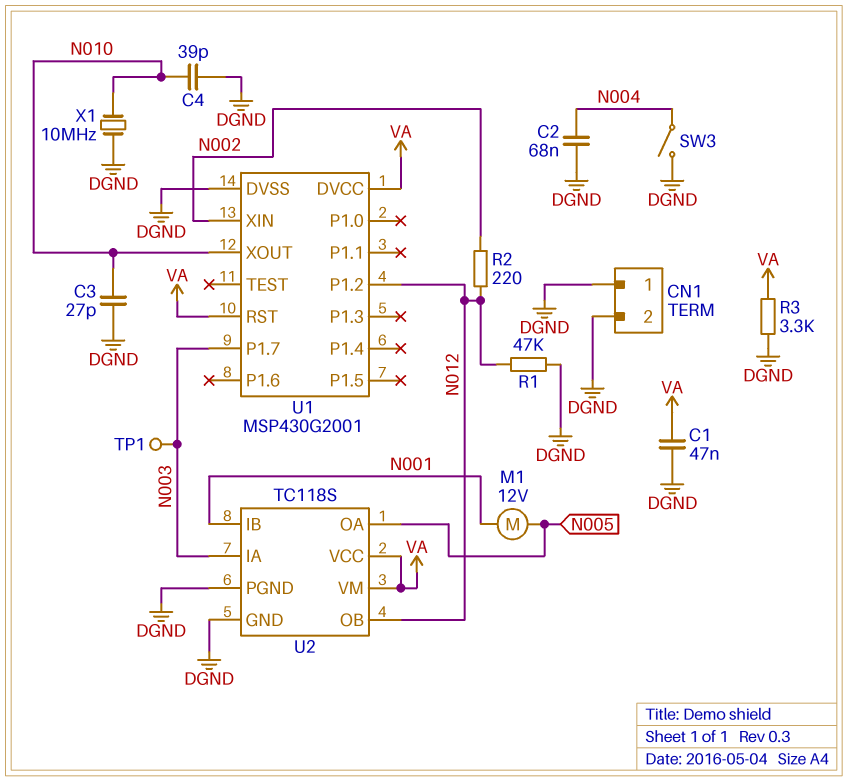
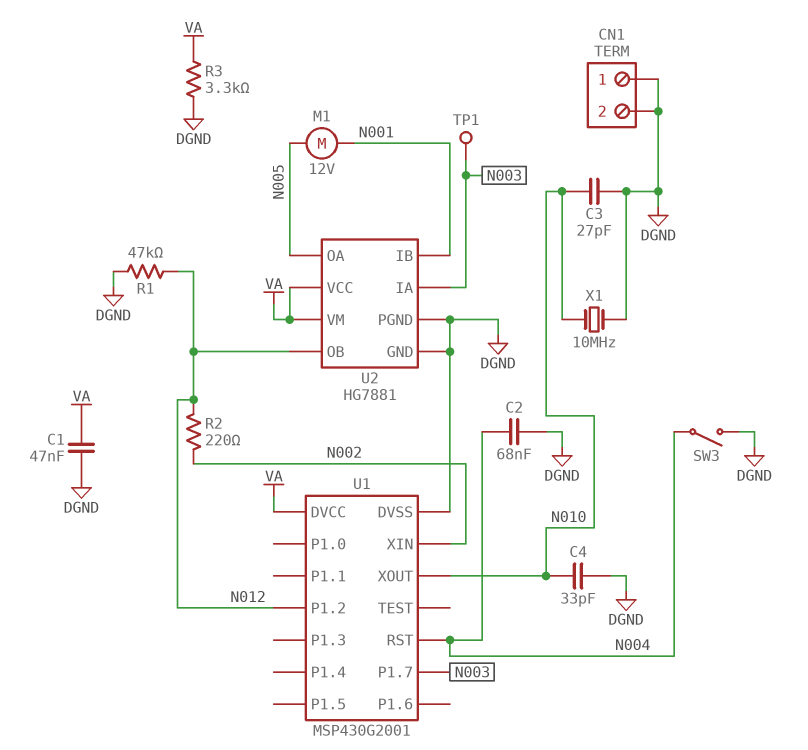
C4: 39pF (DGND, N010) -> 33pF (DGND, N010)
U1 pin RST: VA -> N004
U2: TC118S -> HG7881

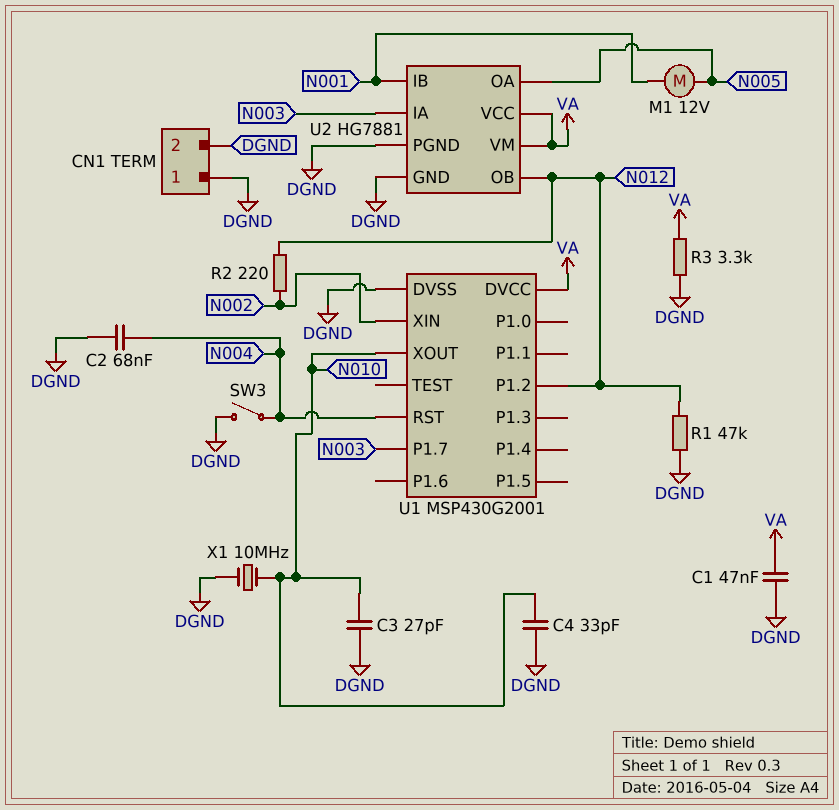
TP1: test point (N003) -> none

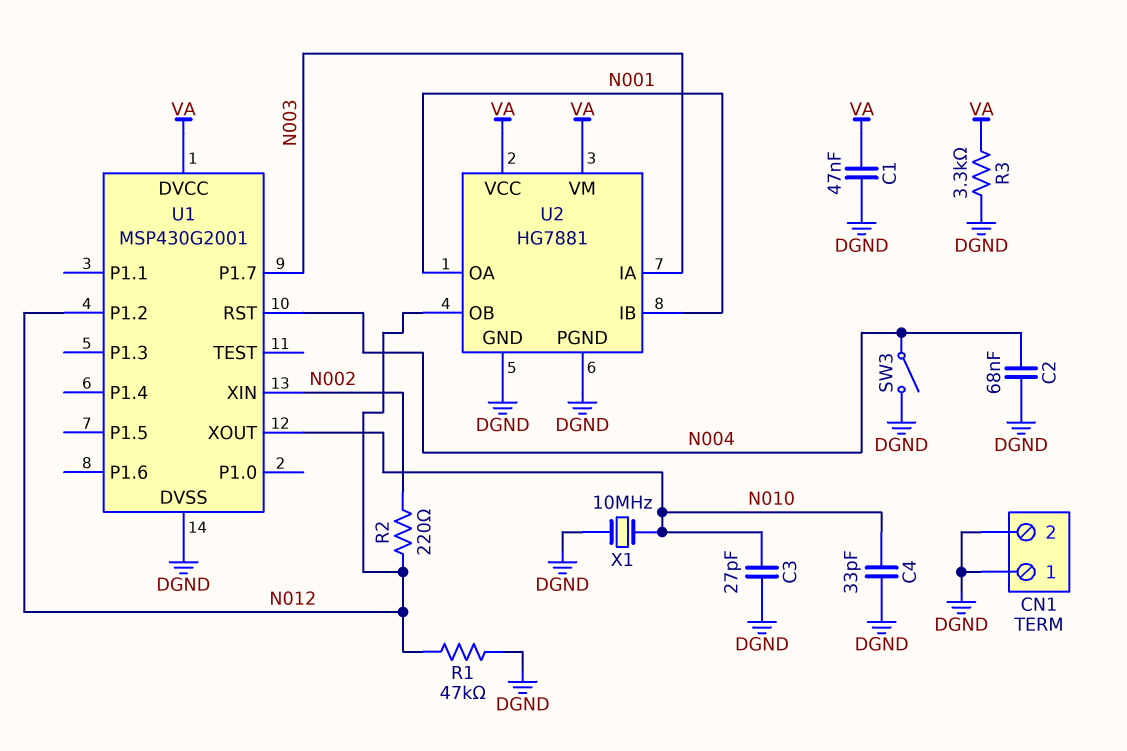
M1: motor 12V (N001, N005) -> none
U2 pin OA: N005 -> N001

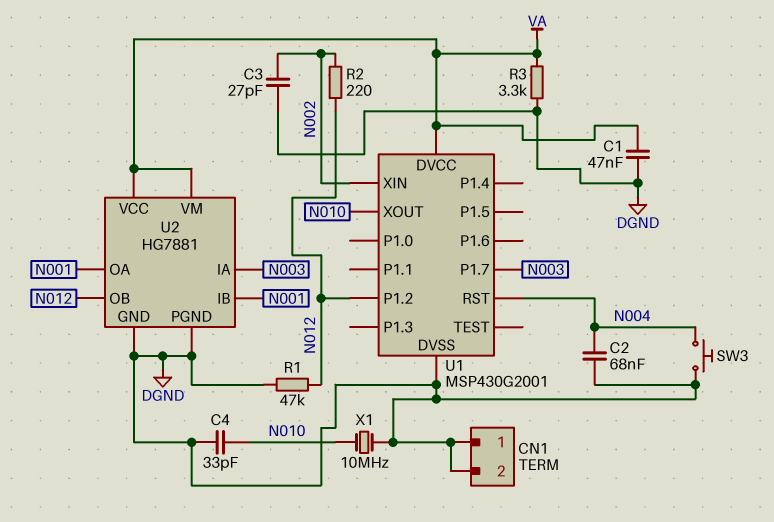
C3: 27pF (DGND, N010) -> 27pF (DGND, N002)
SW3: switch (DGND, N004) -> button (DGND, N004)

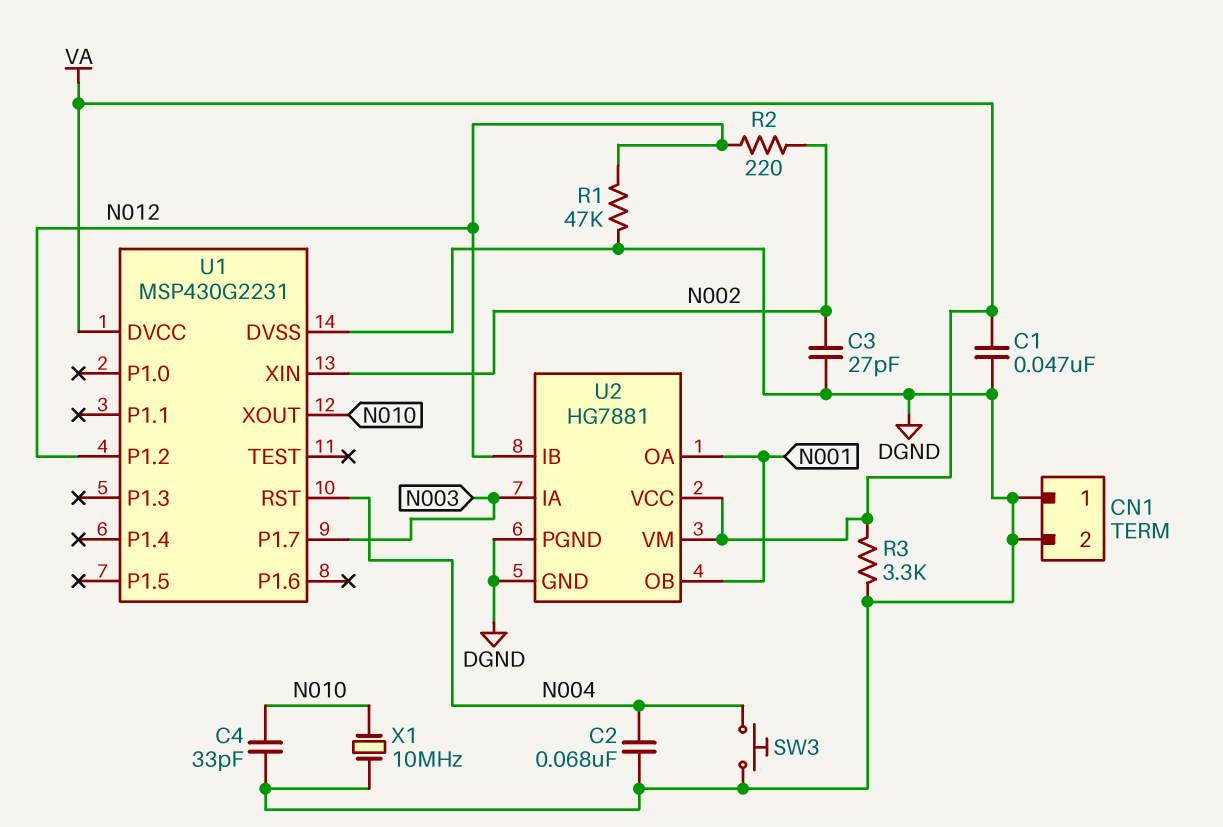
U1: MSP430G2001 -> MSP430G2231
U2 pin IB: N001 -> N012
U2 pin OB: N012 -> N001

